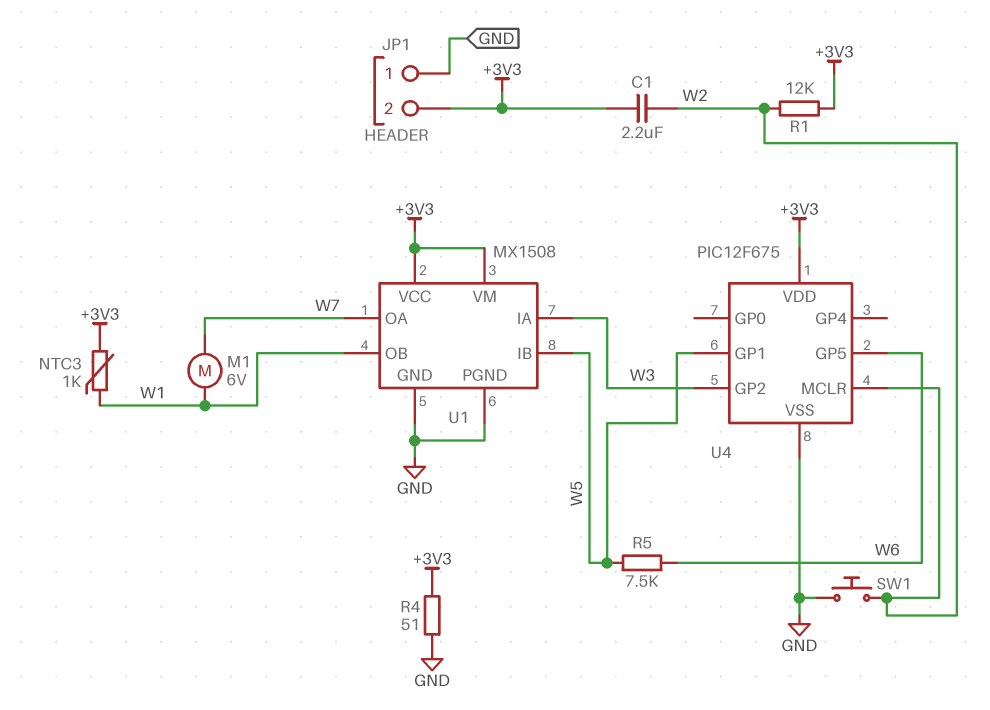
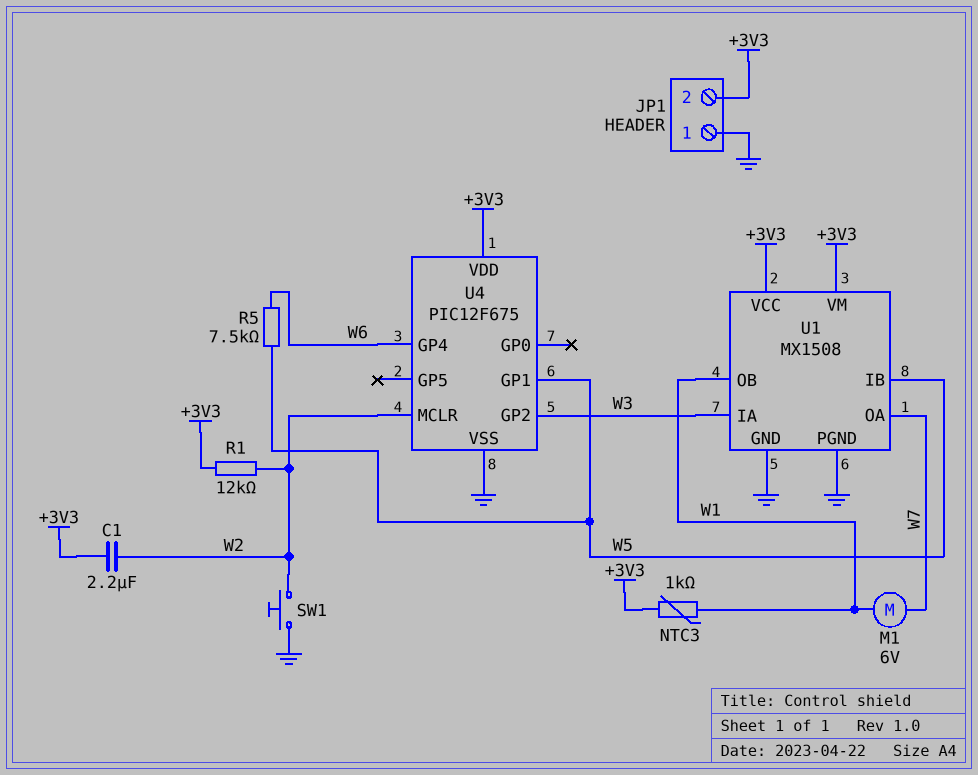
R4: 51 (+3V3, GND) -> none
U4 pin GP4: none -> W6
U4 pin GP5: W6 -> none

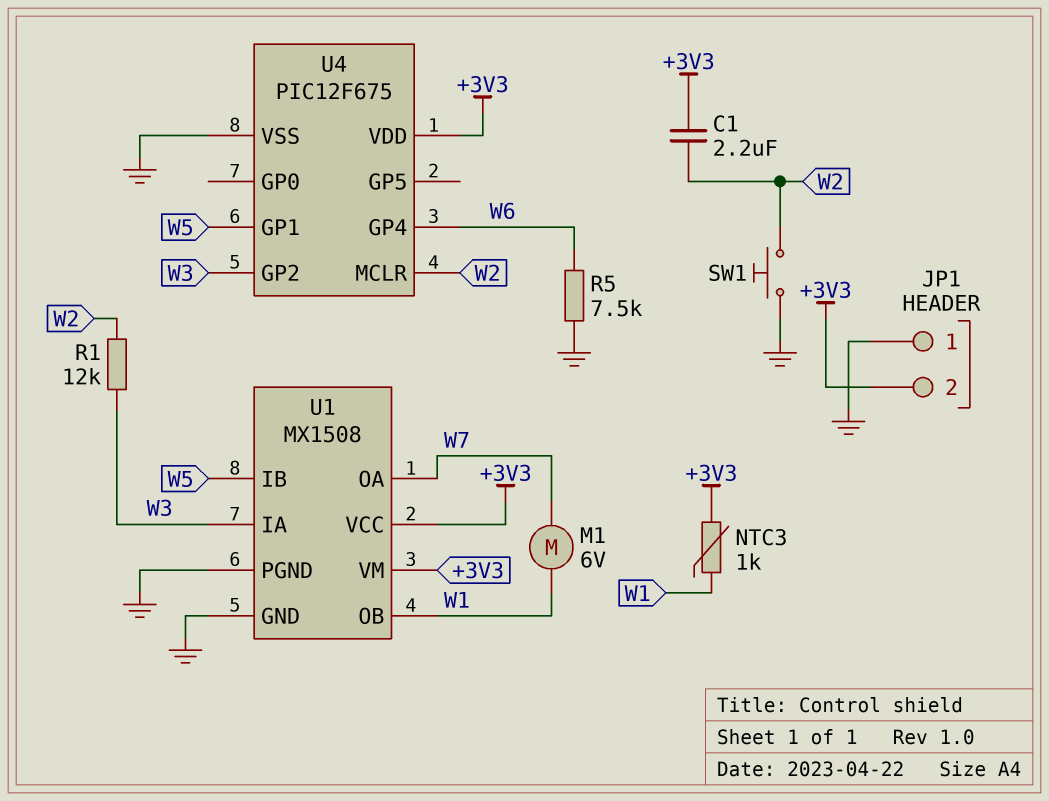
R1: 12k (+3V3, W2) -> 12k (W2, W3)
R5: 7.5k (W5, W6) -> 7.5k (GND, W6)

